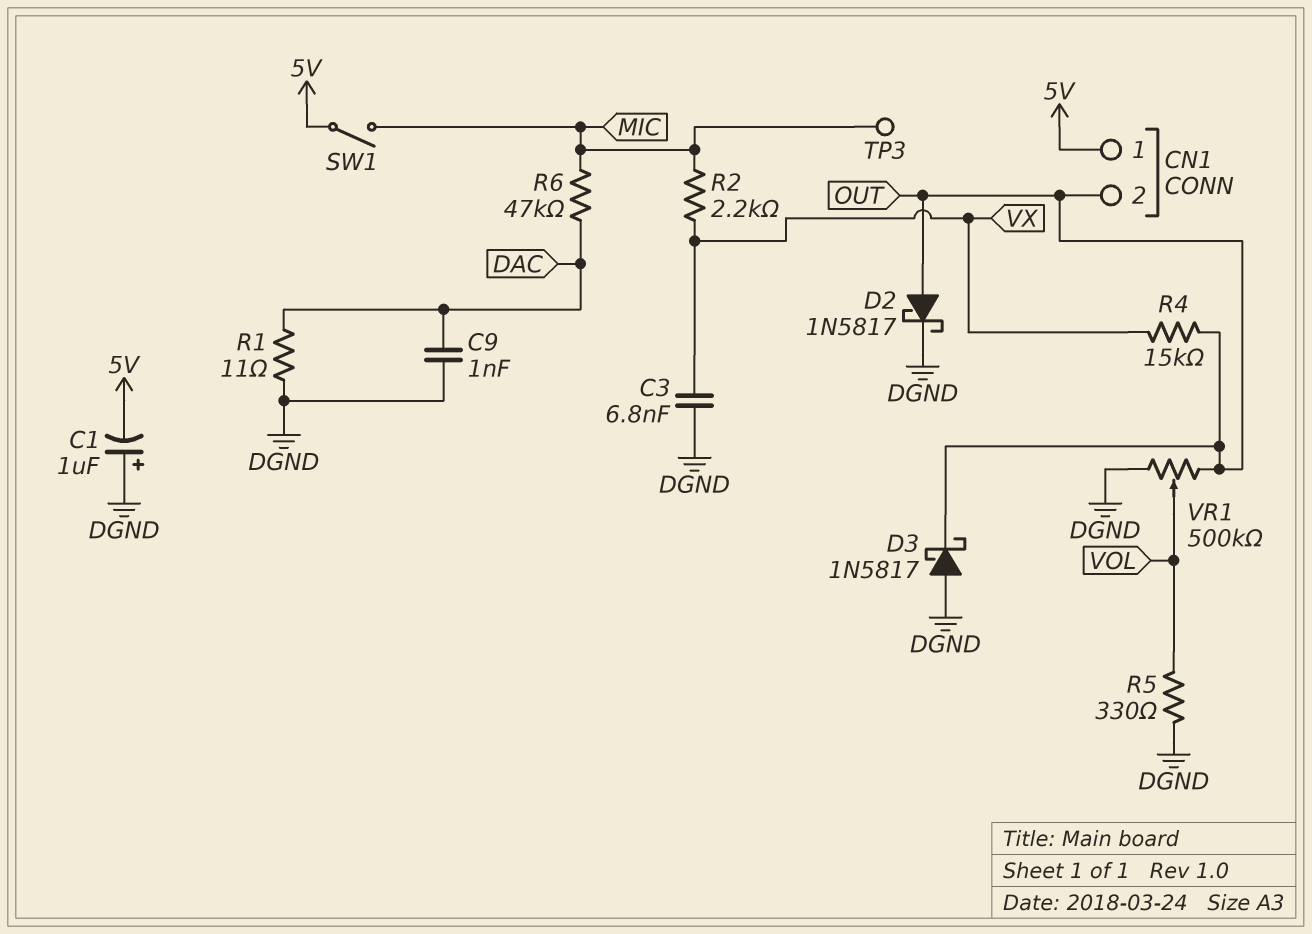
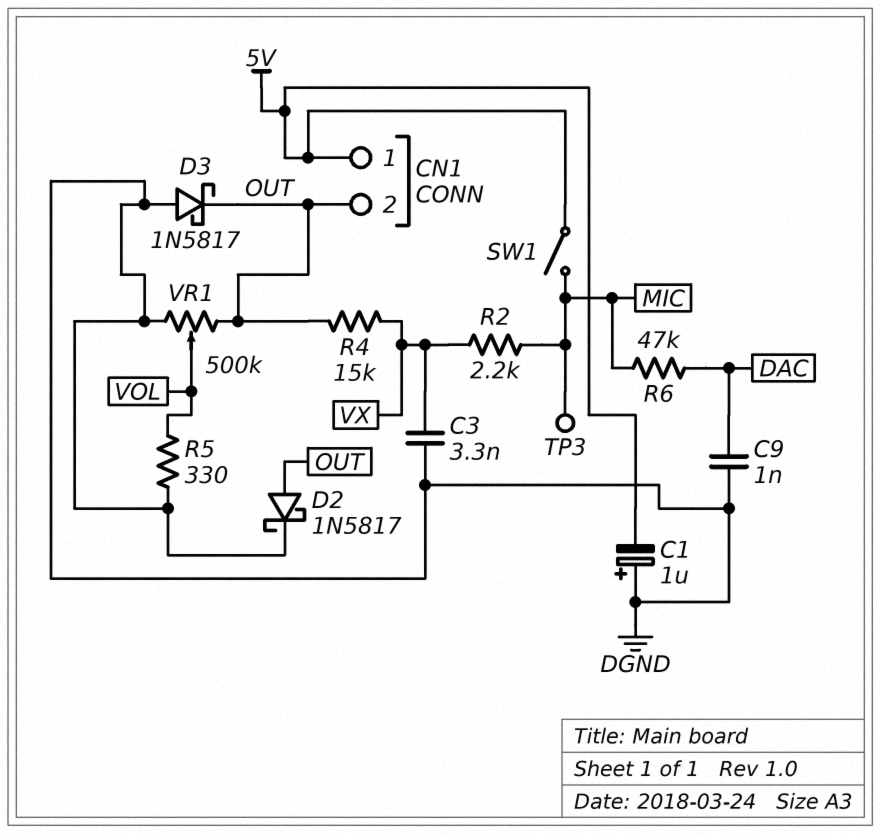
C3: 6.8nF (DGND, VX) -> 3.3nF (DGND, VX)
R1: 11 (DAC, DGND) -> none

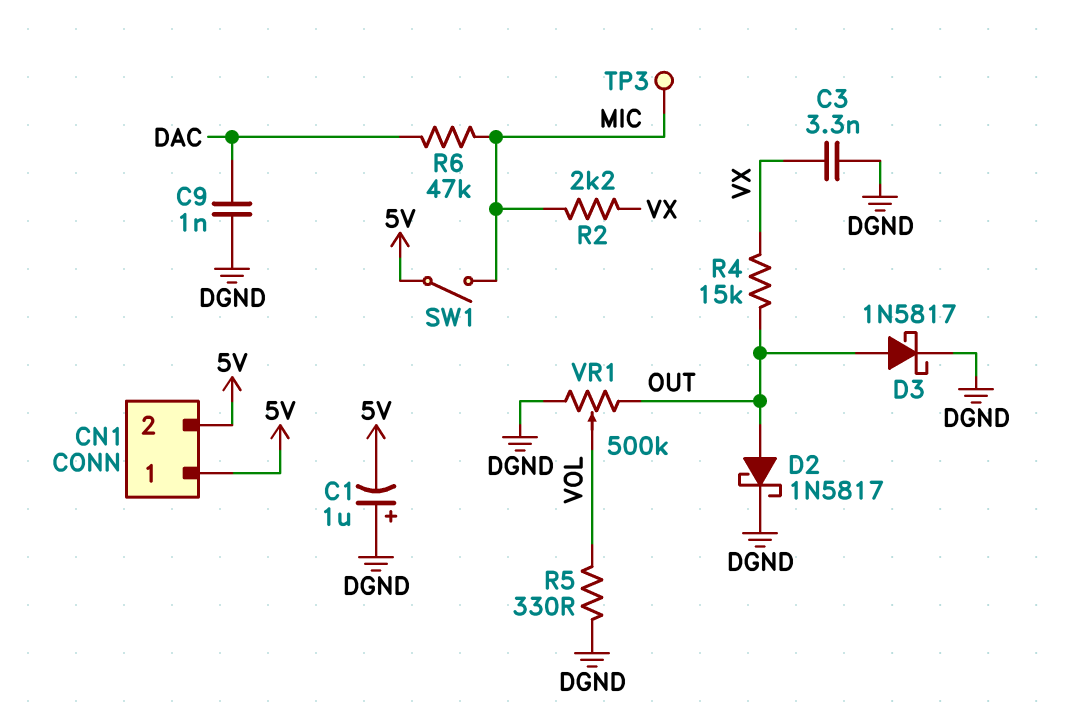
CN1 pin 2: OUT -> 5V
D3: schottky 1N5817 (A DGND, K OUT) -> schottky 1N5817 (A OUT, K DGND)

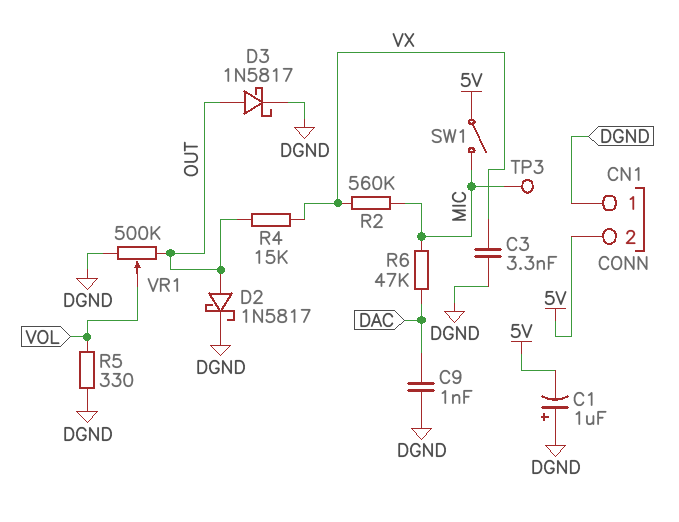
CN1 pin 1: 5V -> DGND
R2: 2.2k (MIC, VX) -> 560k (MIC, VX)

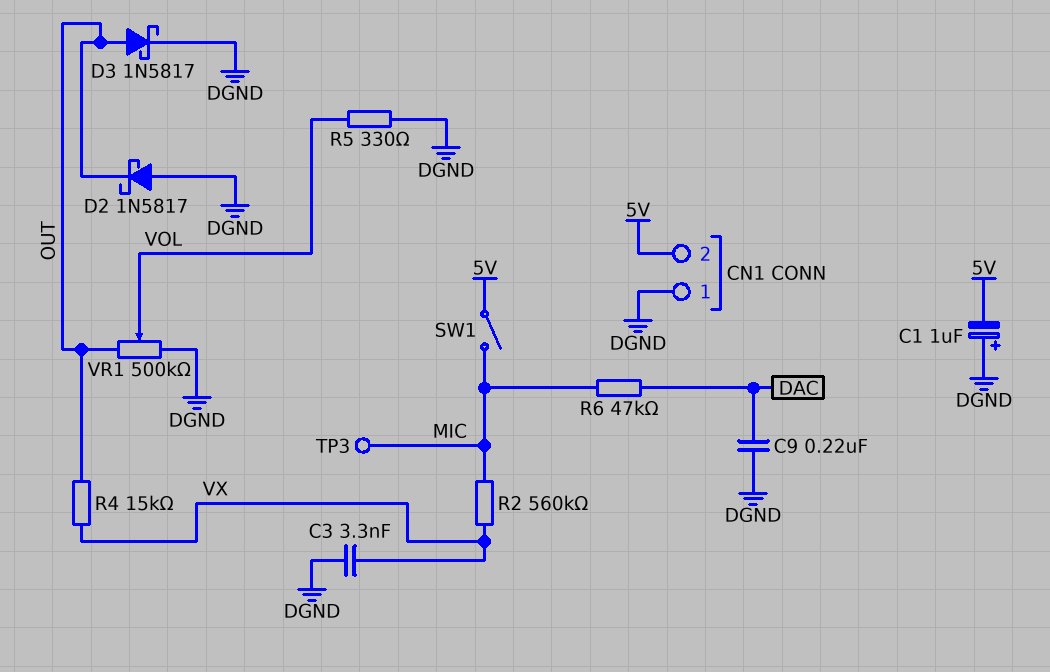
C9: 1nF (DAC, DGND) -> 220nF (DAC, DGND)
D2: schottky 1N5817 (A OUT, K DGND) -> schottky 1N5817 (A DGND, K OUT)

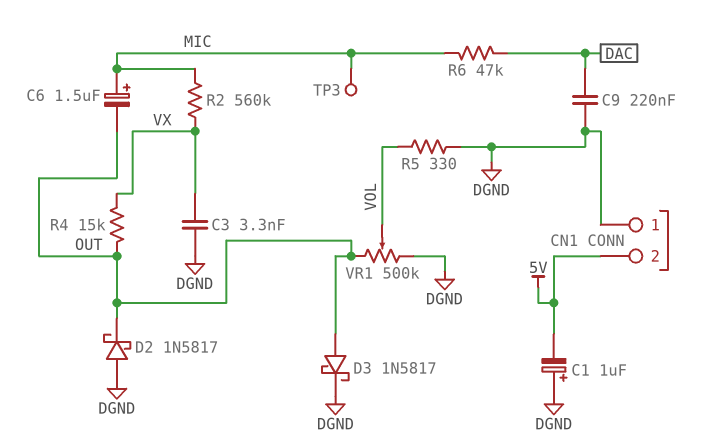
C6: none -> 1.5uF (plus MIC, minus OUT)
SW1: switch (5V, MIC) -> none

